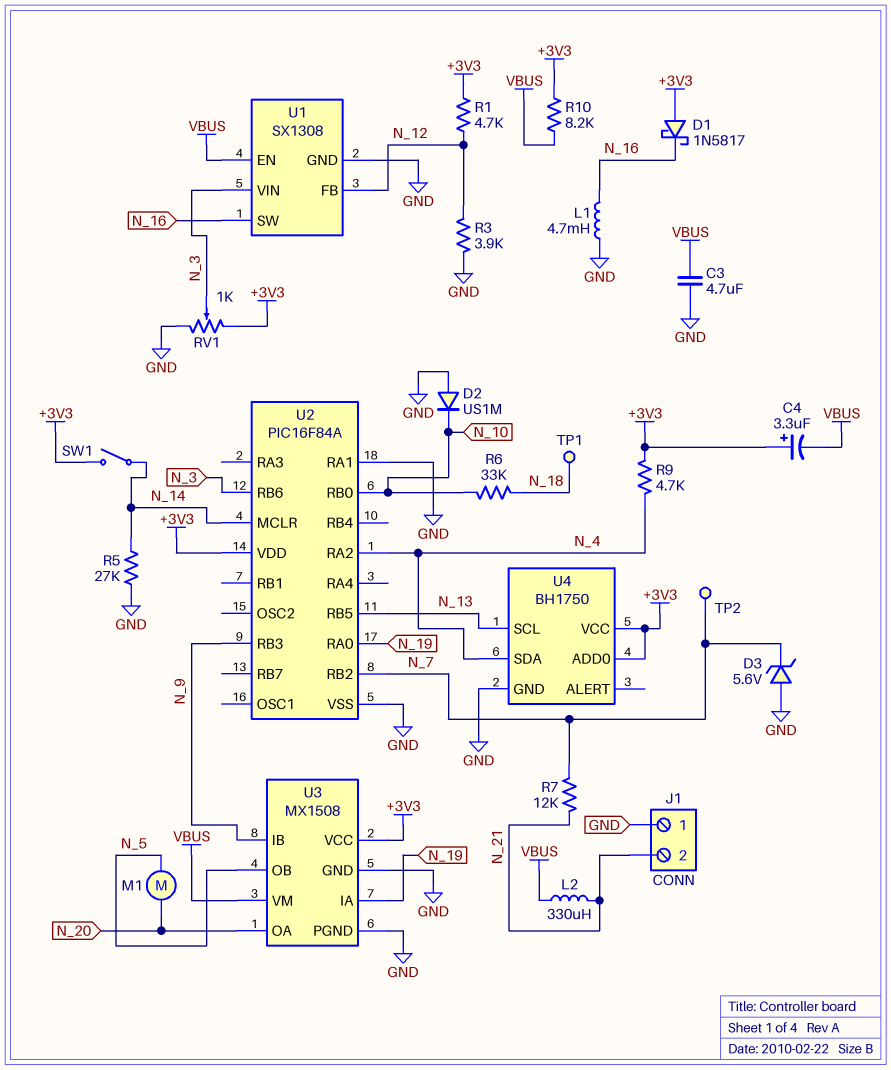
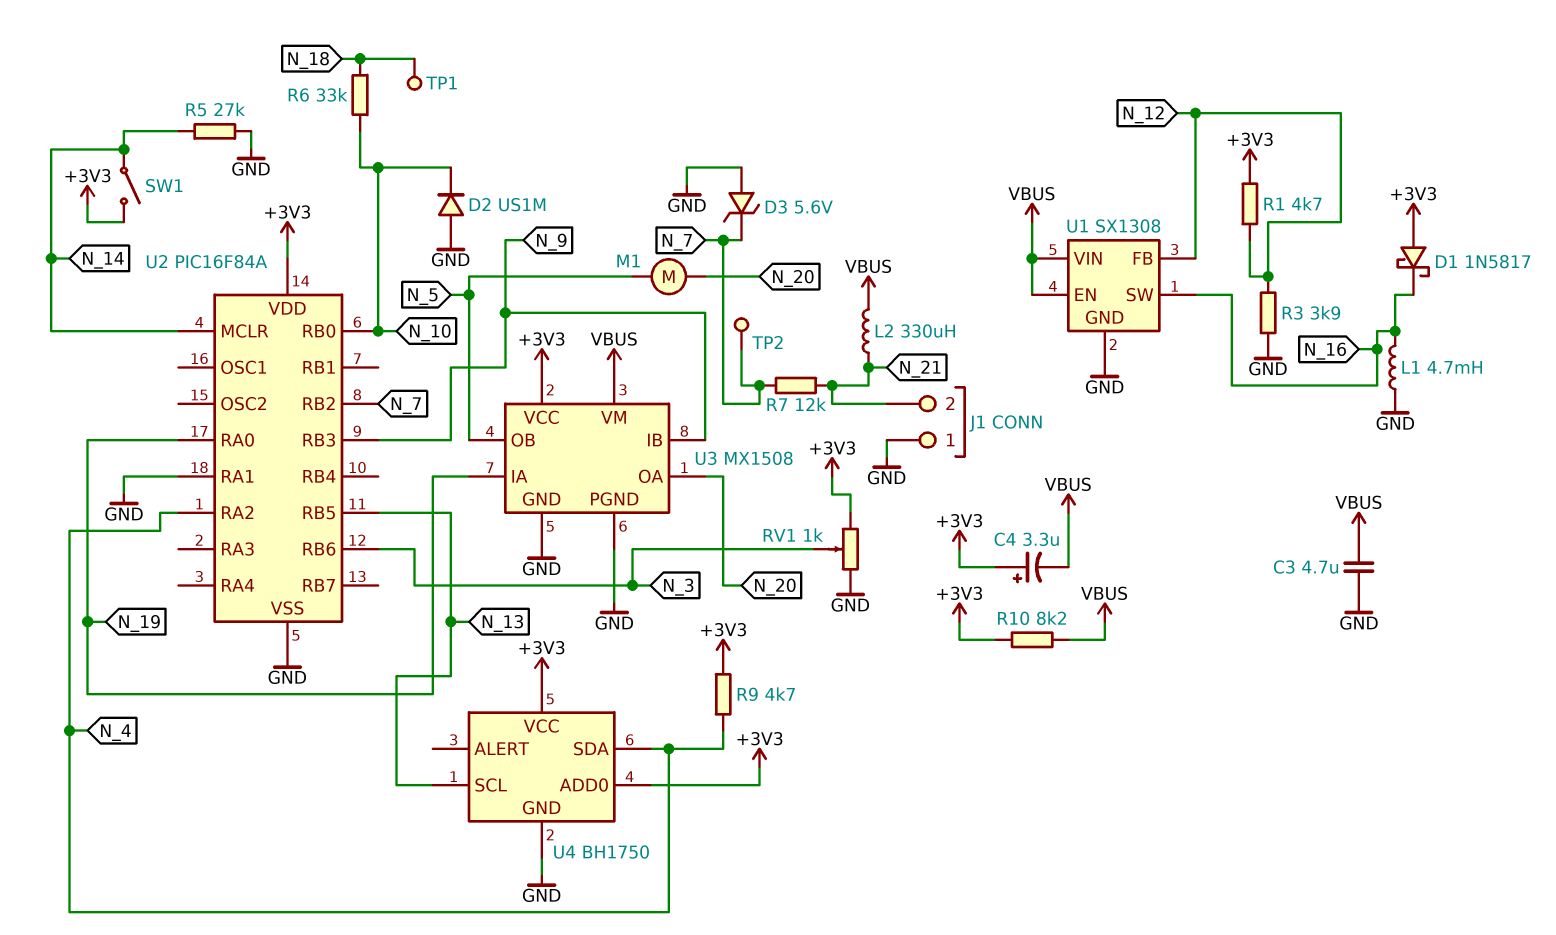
U1 pin VIN: N_3 -> VBUS

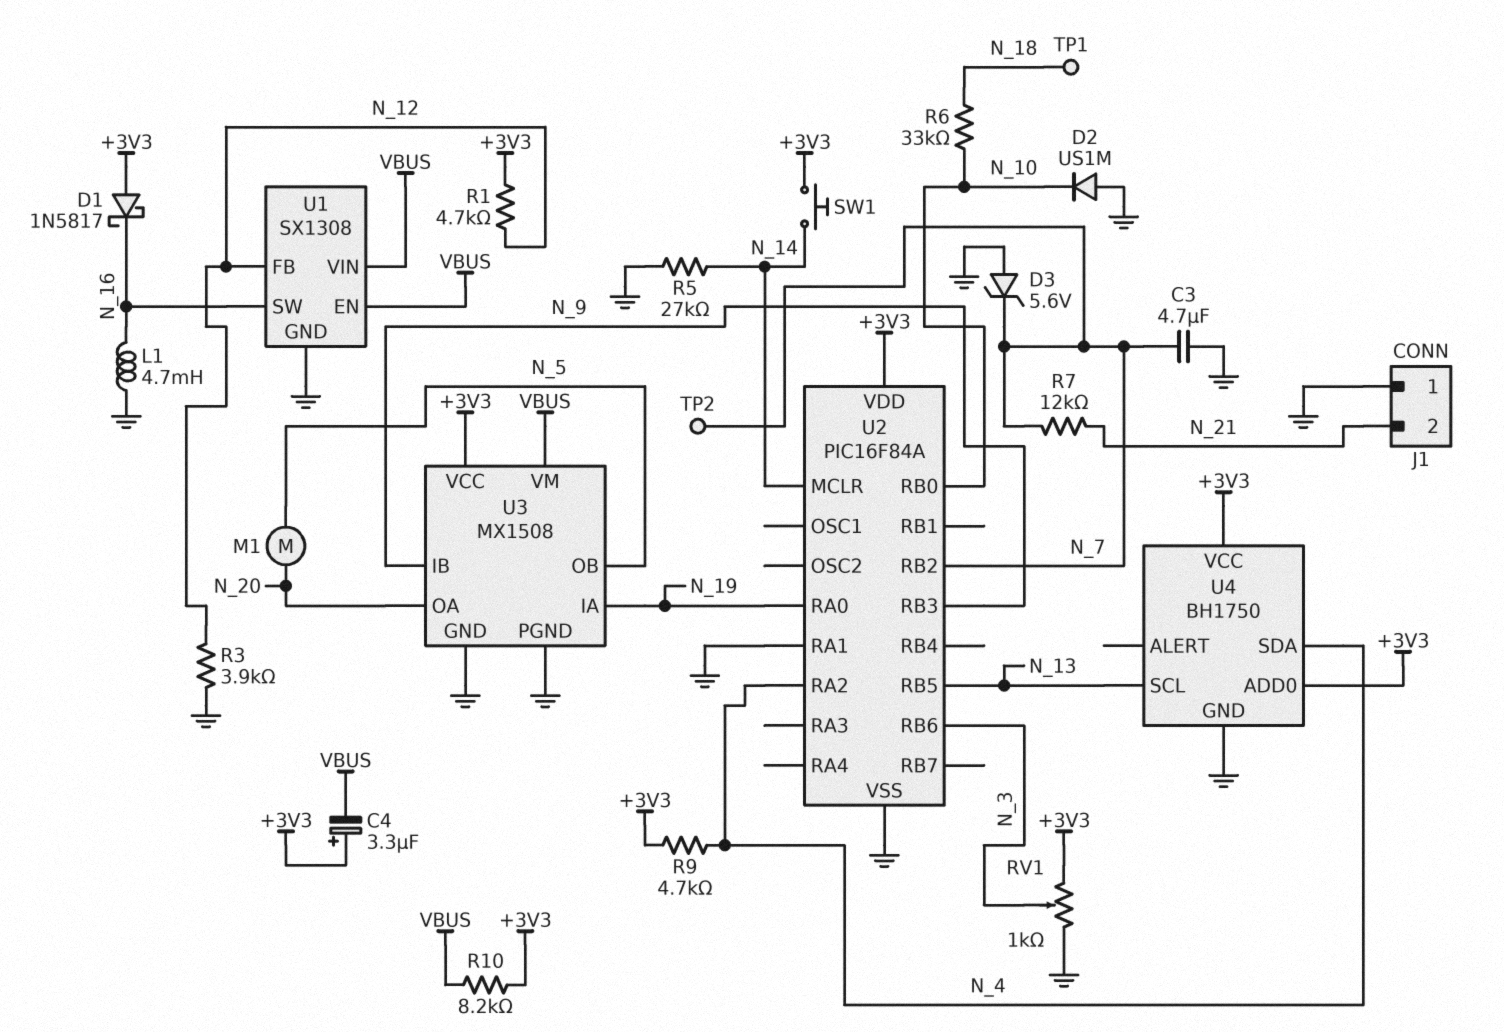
C3: 4.7uF (GND, VBUS) -> 4.7uF (GND, N_7)
L2: 330uH (N_21, VBUS) -> none
SW1: switch (+3V3, N_14) -> button (+3V3, N_14)

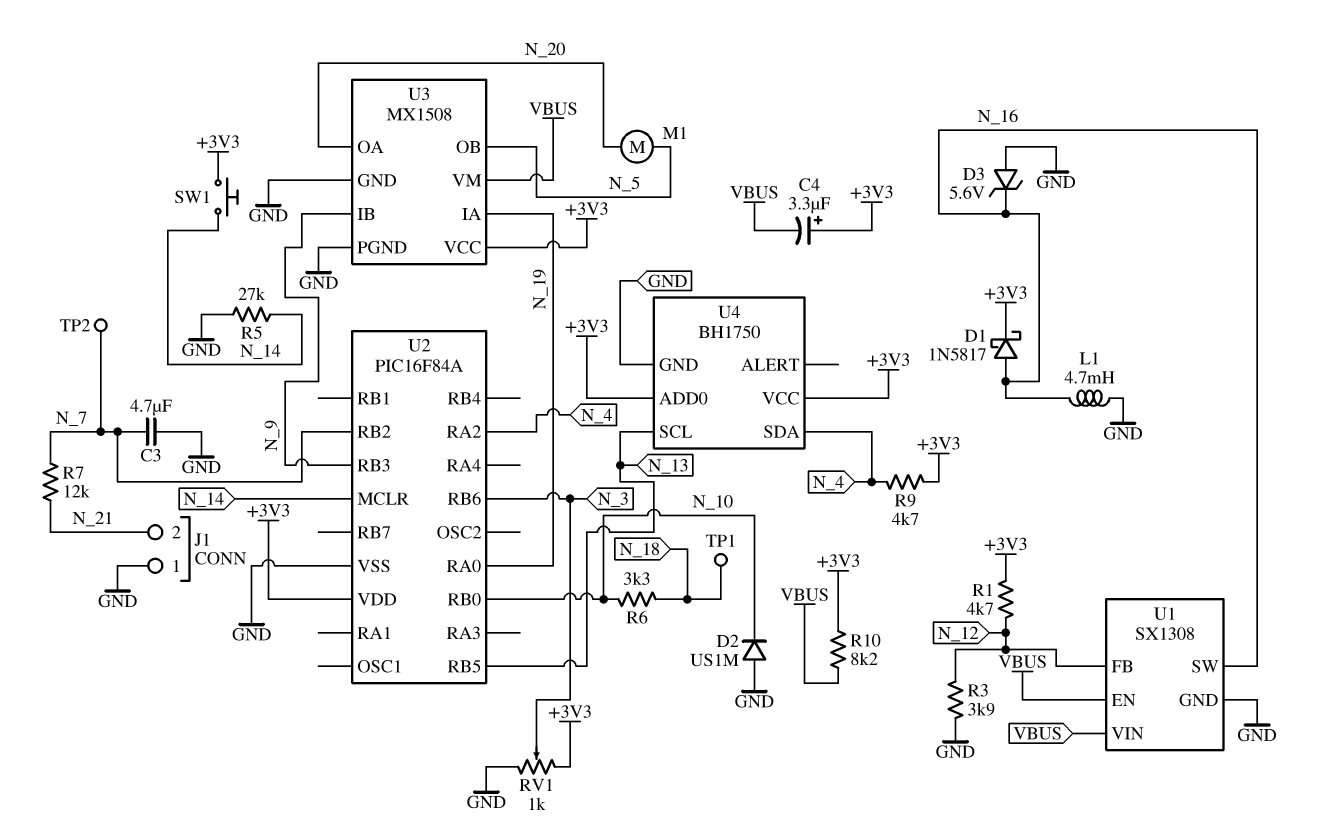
D1: schottky 1N5817 (A +3V3, K N_16) -> schottky 1N5817 (A N_16, K +3V3)
D3: zener 5.6V (A GND, K N_7) -> zener 5.6V (A GND, K N_16)
R6: 33k (N_10, N_18) -> 3.3k (N_10, N_18)
U2 pin RA1: GND -> none

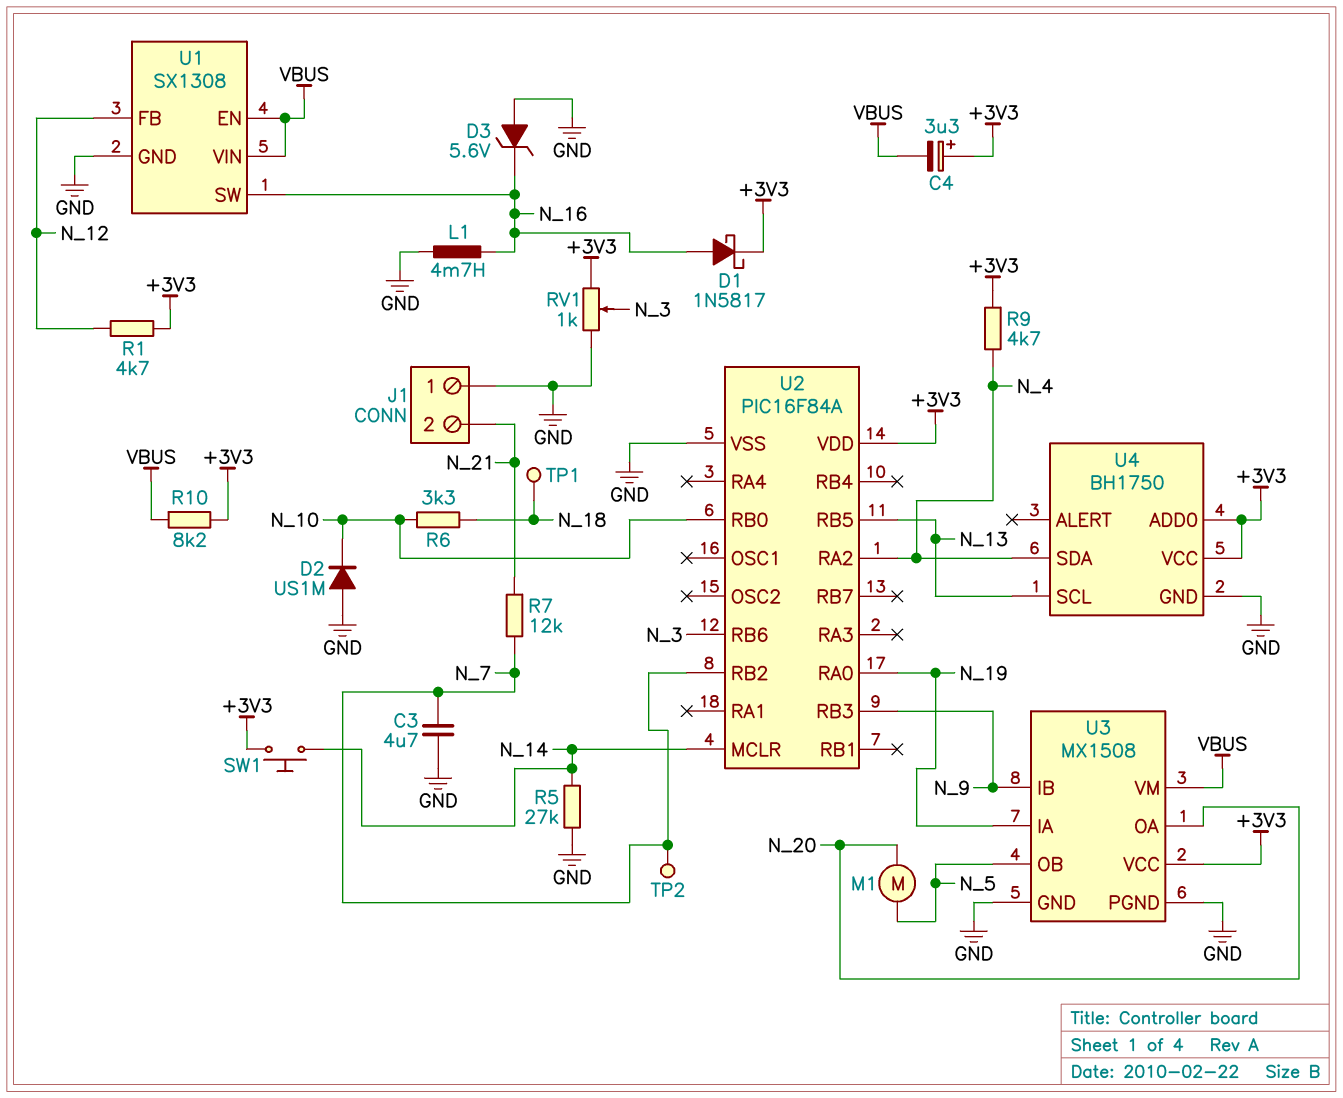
R3: 3.9k (GND, N_12) -> none

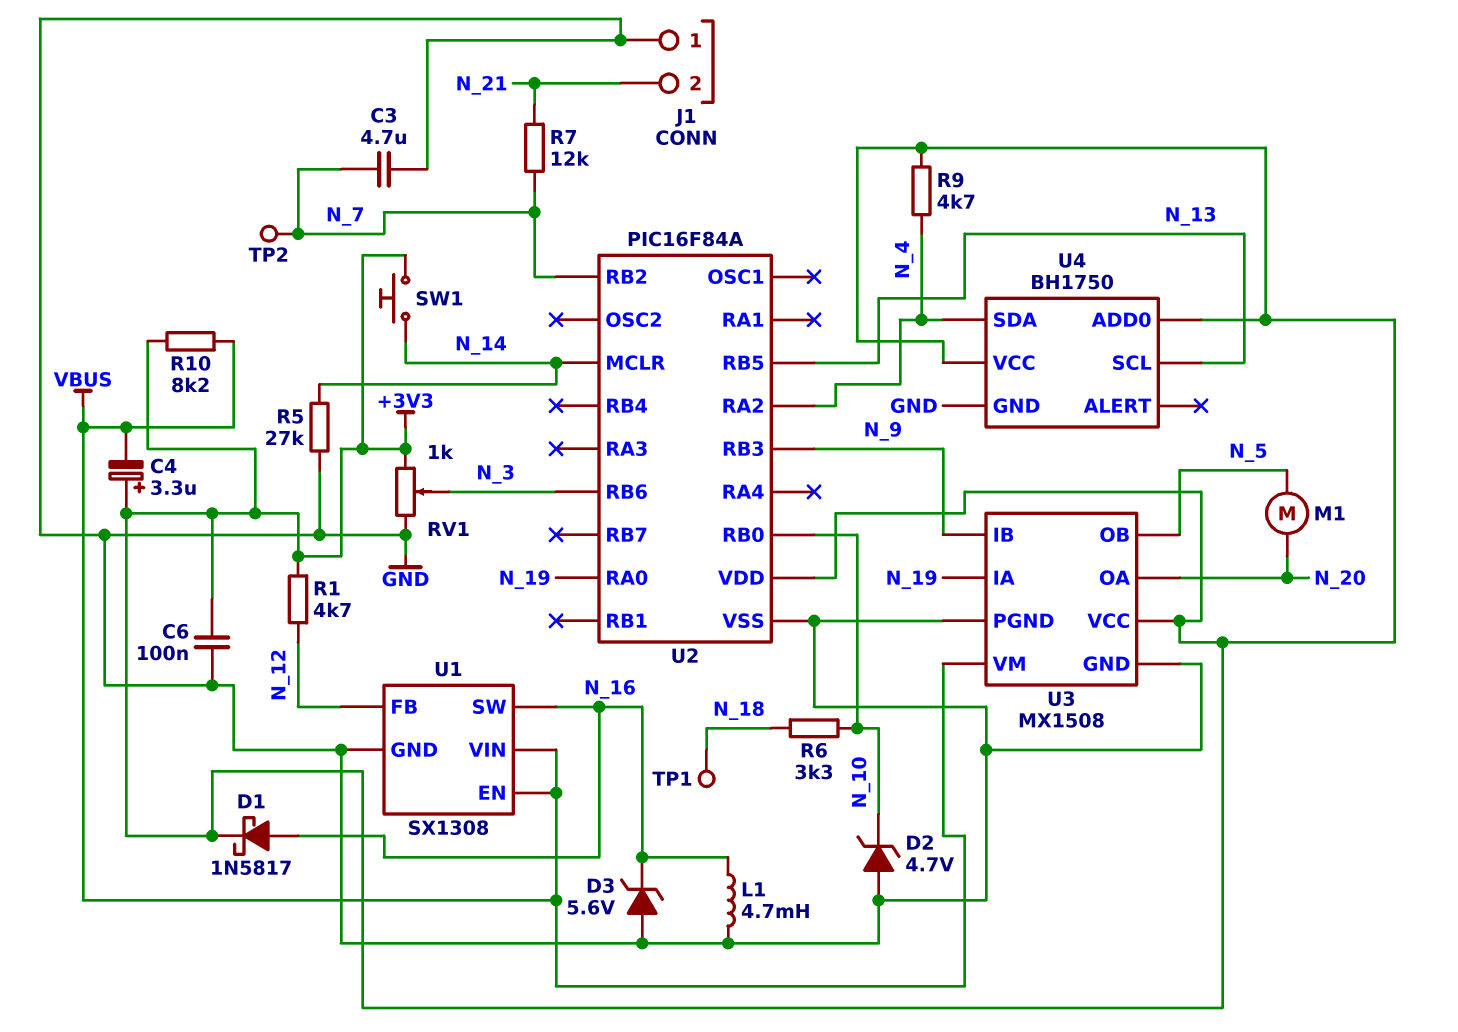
C6: none -> 100nF (+3V3, GND)
D2: diode US1M (A GND, K N_10) -> zener 4.7V (A GND, K N_10)

